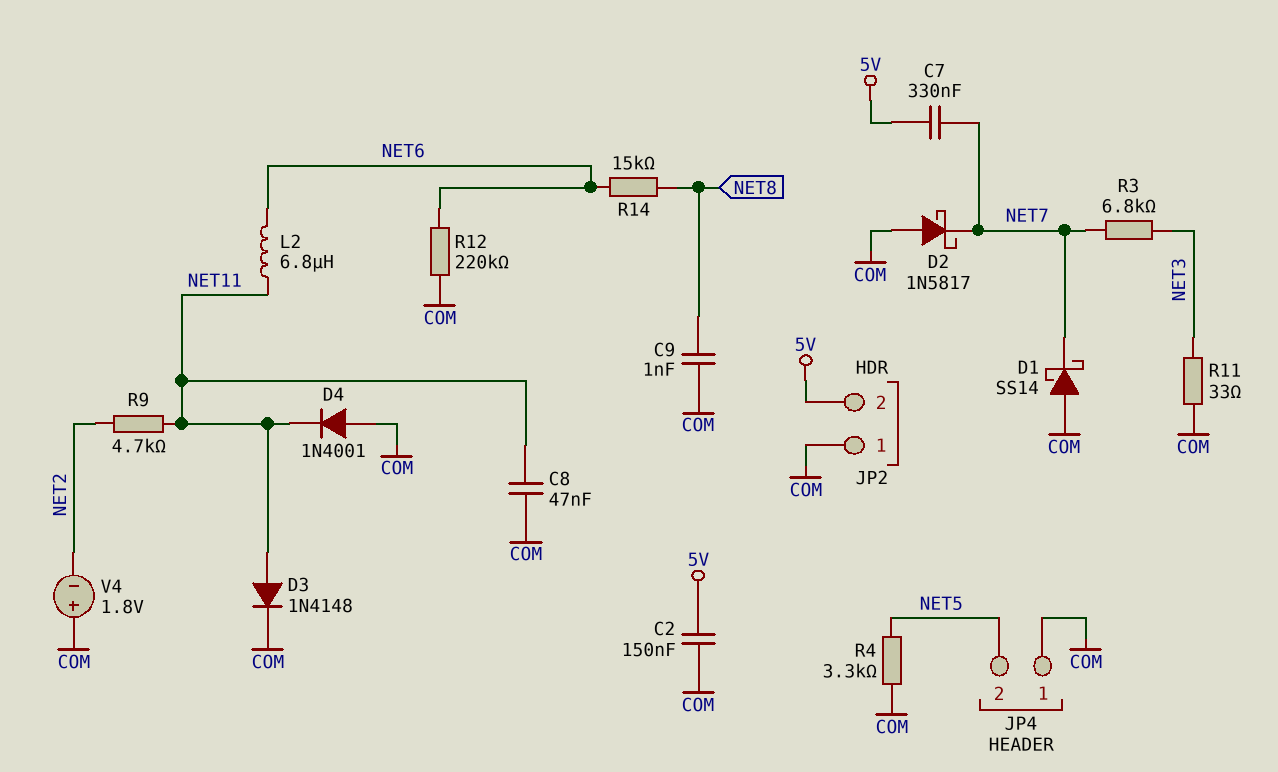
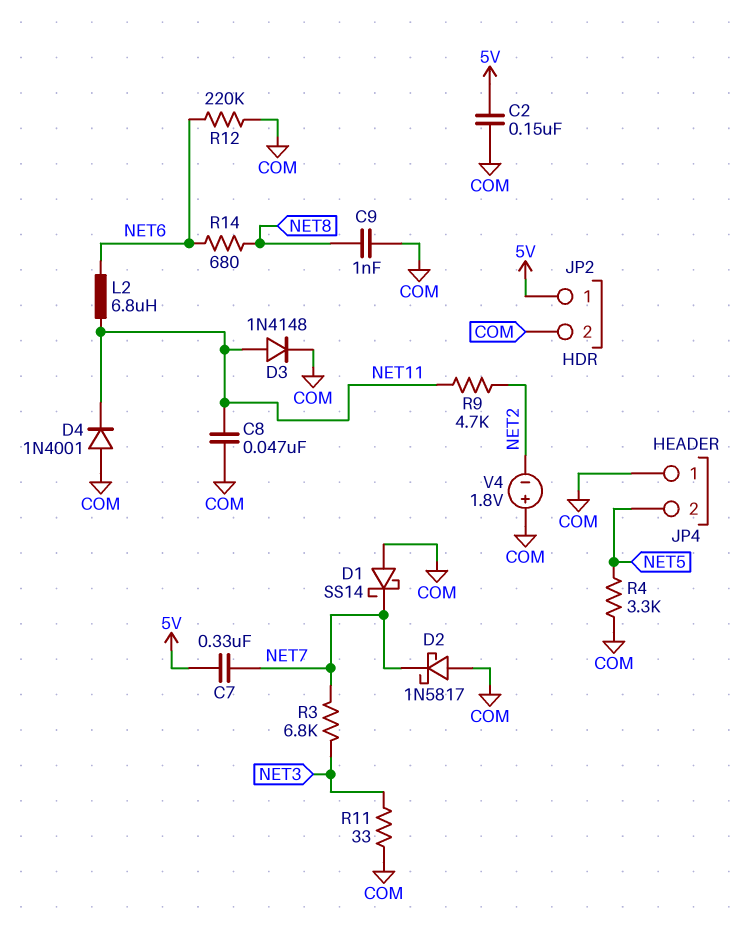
JP2 pin 1: COM -> 5V
JP2 pin 2: 5V -> COM
R14: 15k (NET6, NET8) -> 680 (NET6, NET8)

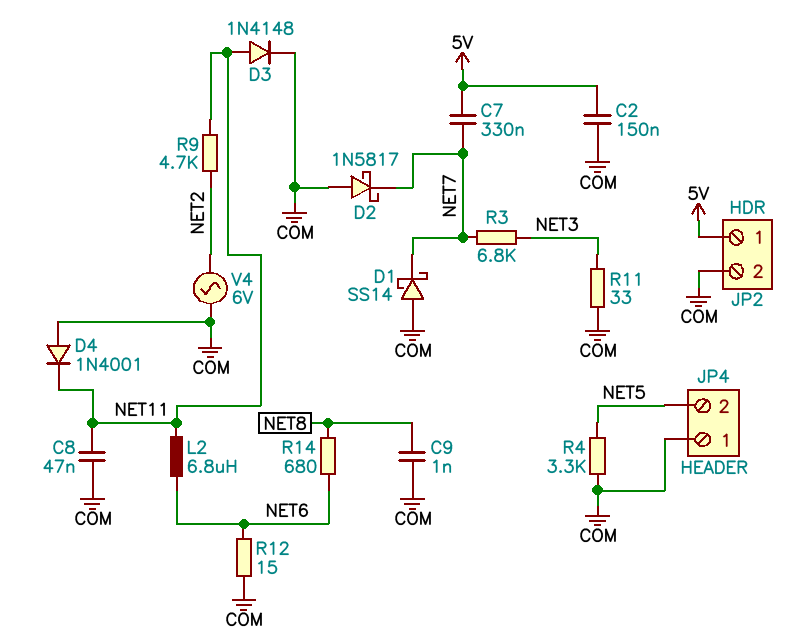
R12: 220k (COM, NET6) -> 15 (COM, NET6)
V4: 1.8V (plus COM, minus NET2) -> AC 6V (COM, NET2)

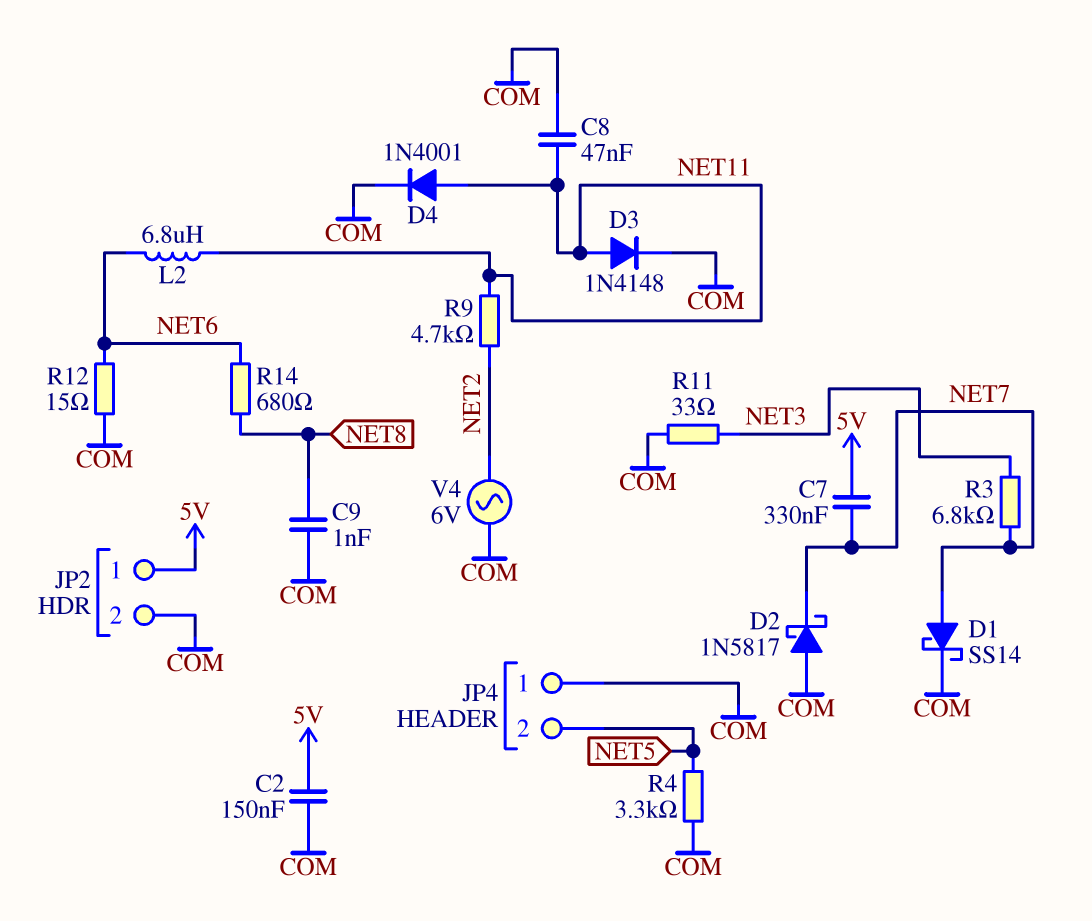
D1: schottky SS14 (A COM, K NET7) -> schottky SS14 (A NET7, K COM)
D4: diode 1N4001 (A COM, K NET11) -> diode 1N4001 (A NET11, K COM)

